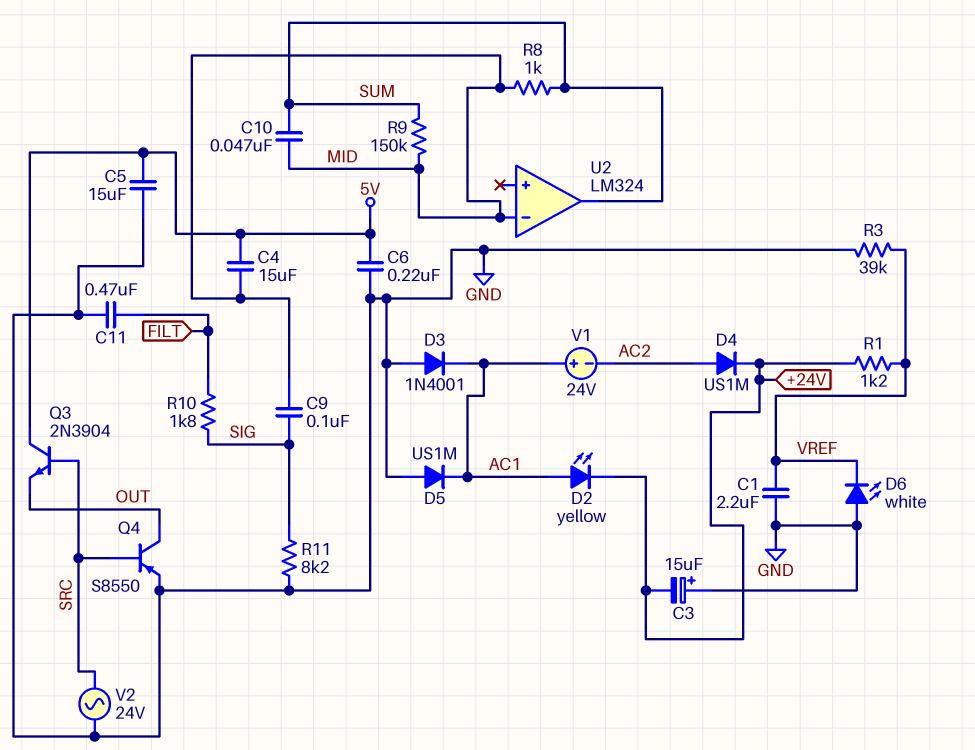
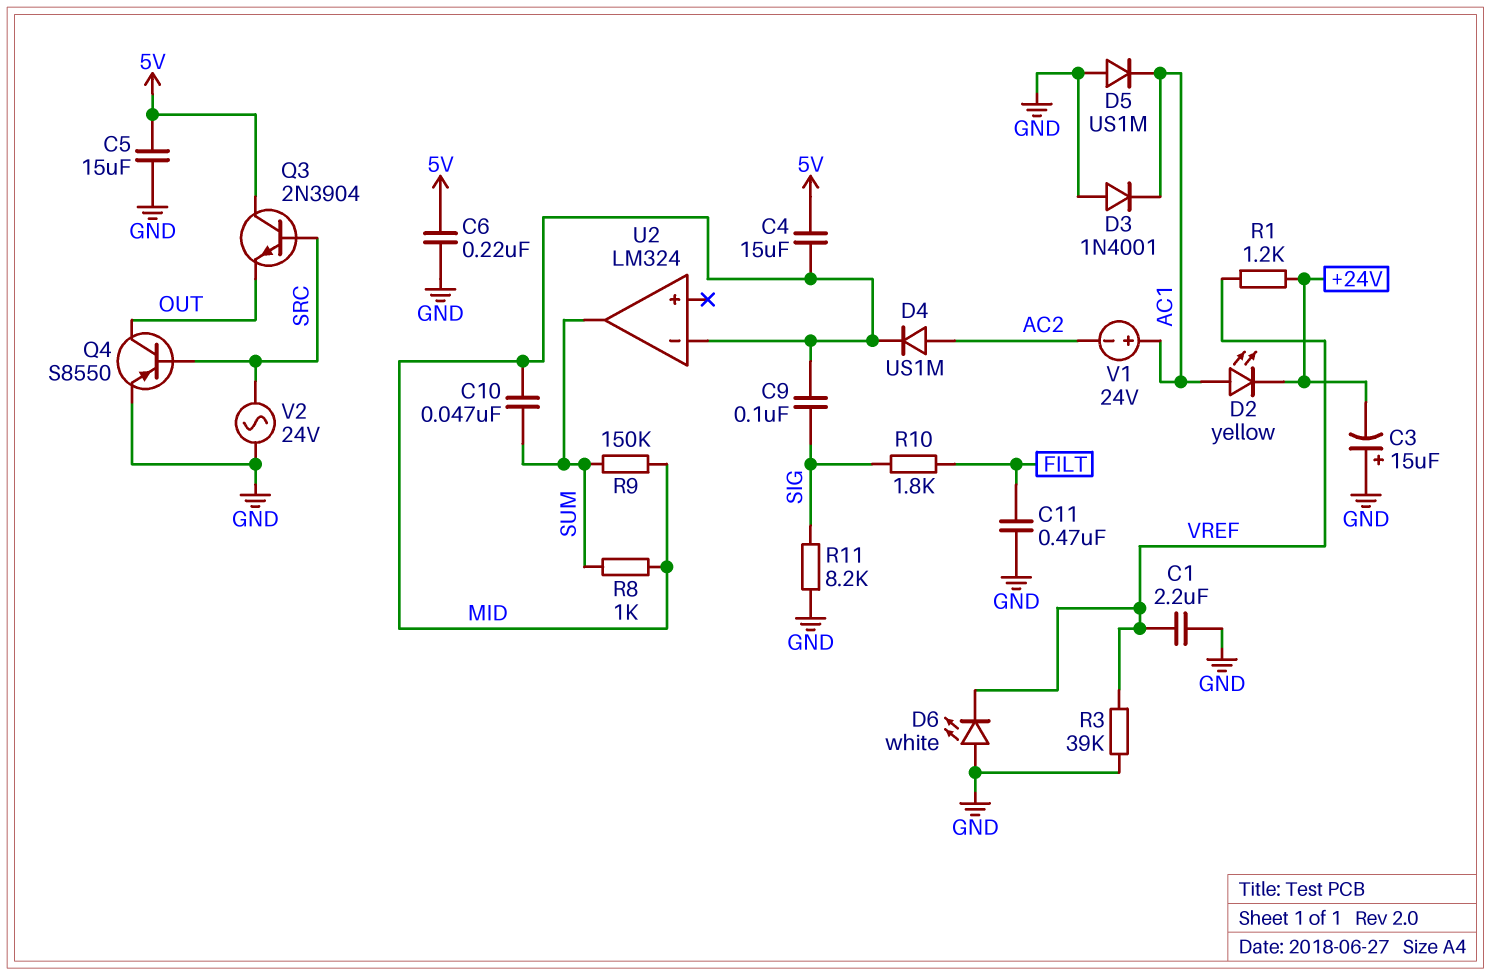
D4: diode US1M (A AC2, K +24V) -> diode US1M (A AC2, K MID)

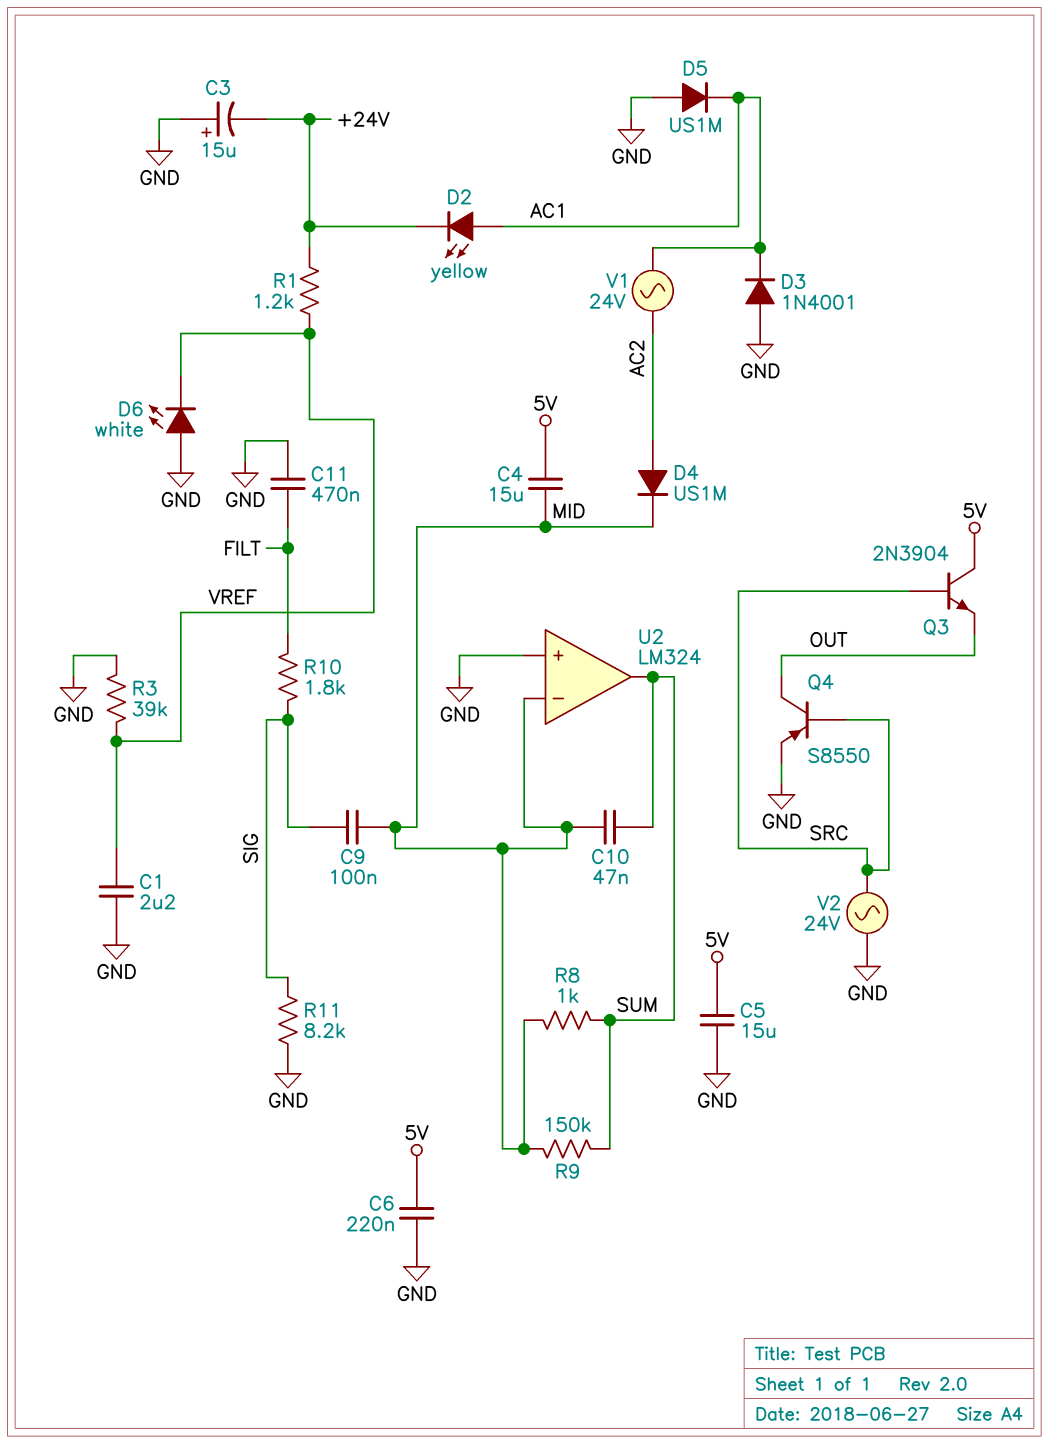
U2 pin in+: none -> GND
V1: 24V (plus AC1, minus AC2) -> AC 24V (AC1, AC2)

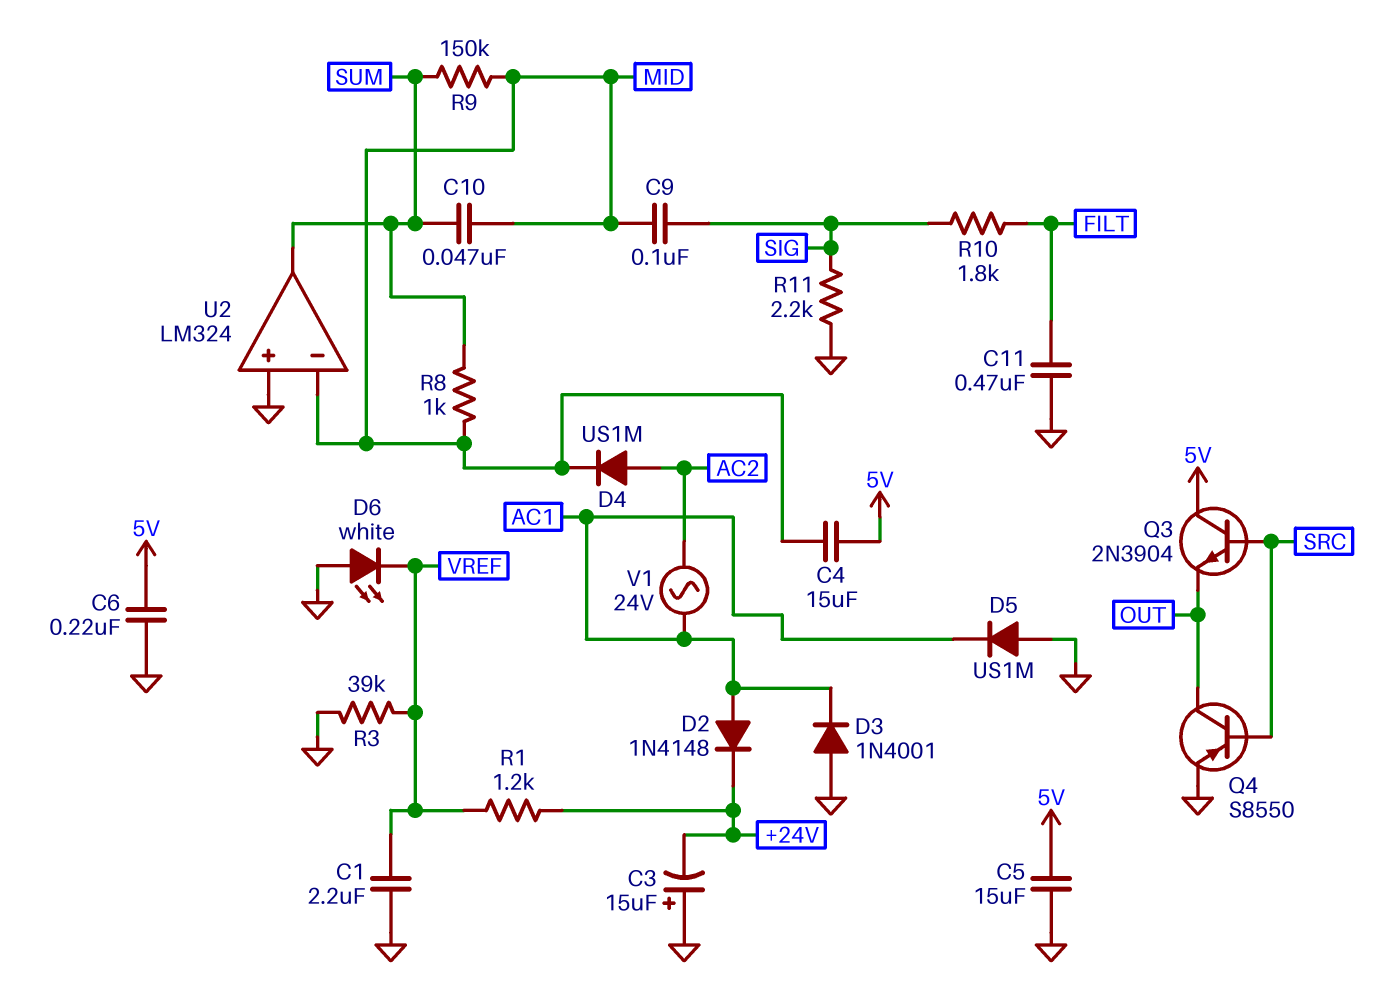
D2: LED yellow (A AC1, K +24V) -> diode 1N4148 (A AC1, K +24V)
R11: 8.2k (GND, SIG) -> 2.2k (GND, SIG)
V2: AC 24V (GND, SRC) -> none

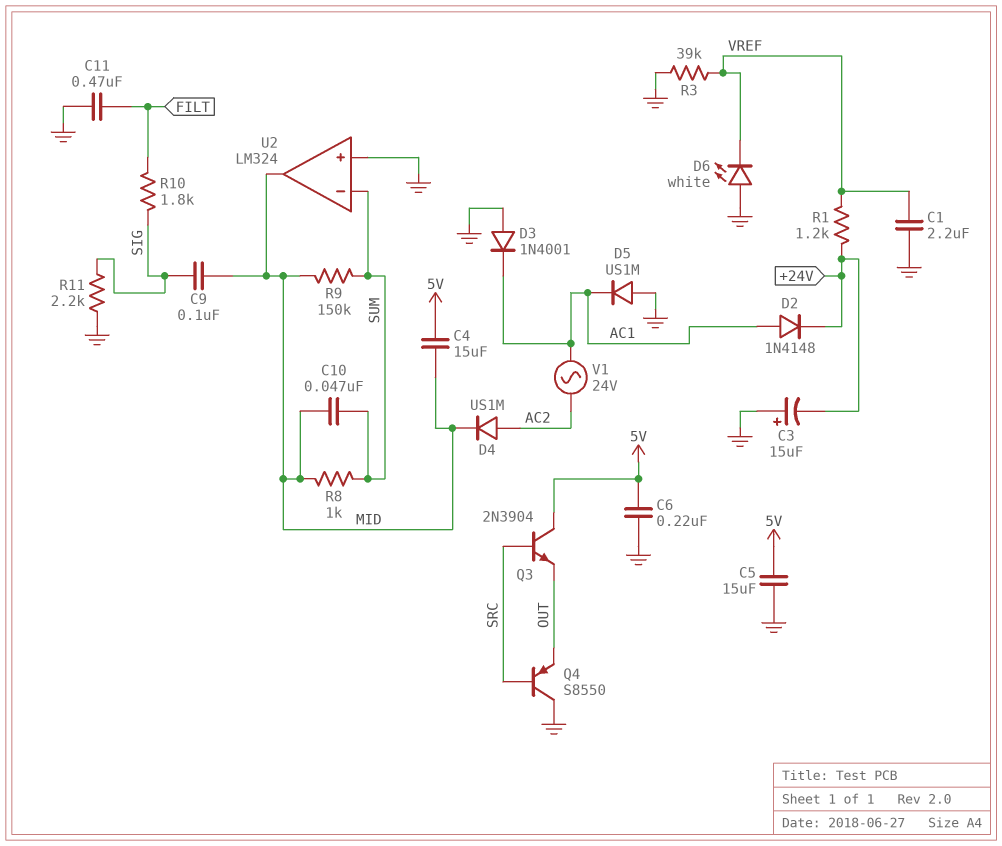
Q4: PNP S8550 (B SRC, C OUT, E GND) -> PNP S8550 (B SRC, C GND, E OUT)
U2 pin in-: MID -> SUM
U2 pin out: SUM -> MID

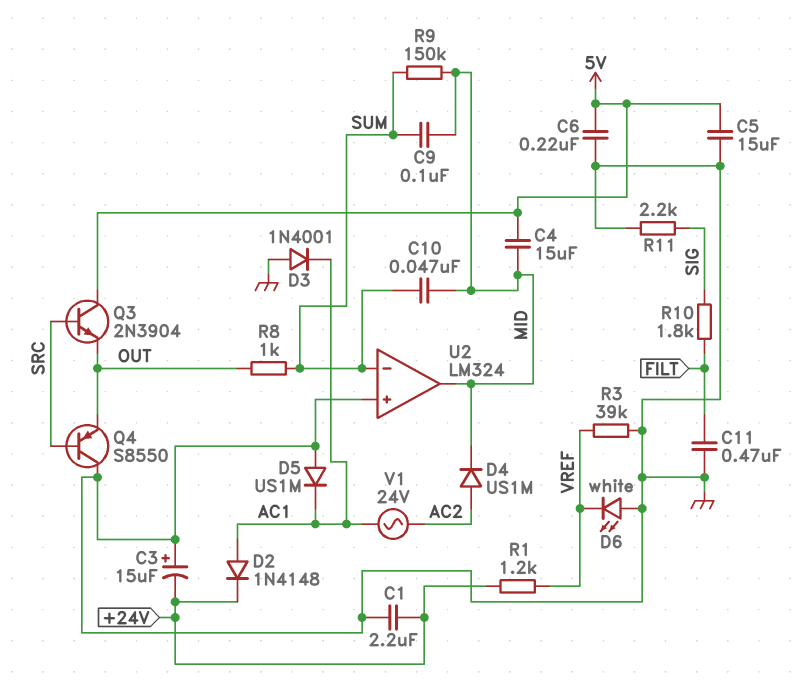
C1: 2.2uF (GND, VREF) -> 2.2uF (+24V, GND)
C9: 100nF (MID, SIG) -> 100nF (MID, SUM)
R8: 1k (MID, SUM) -> 1k (OUT, SUM)

